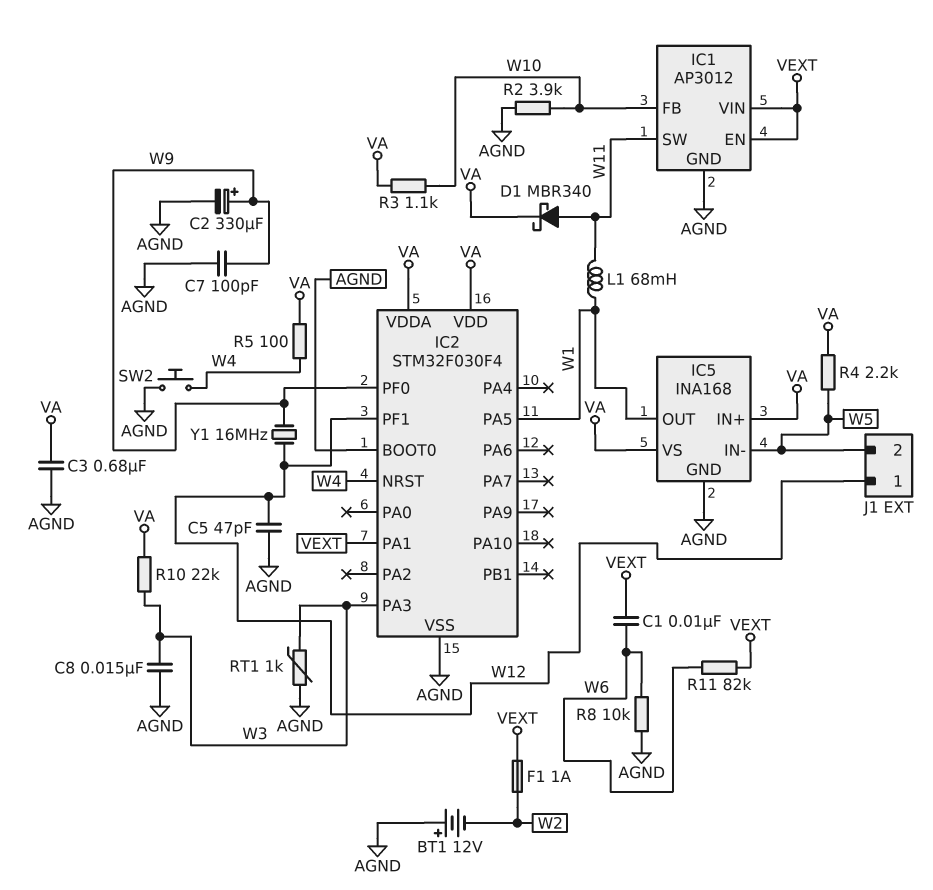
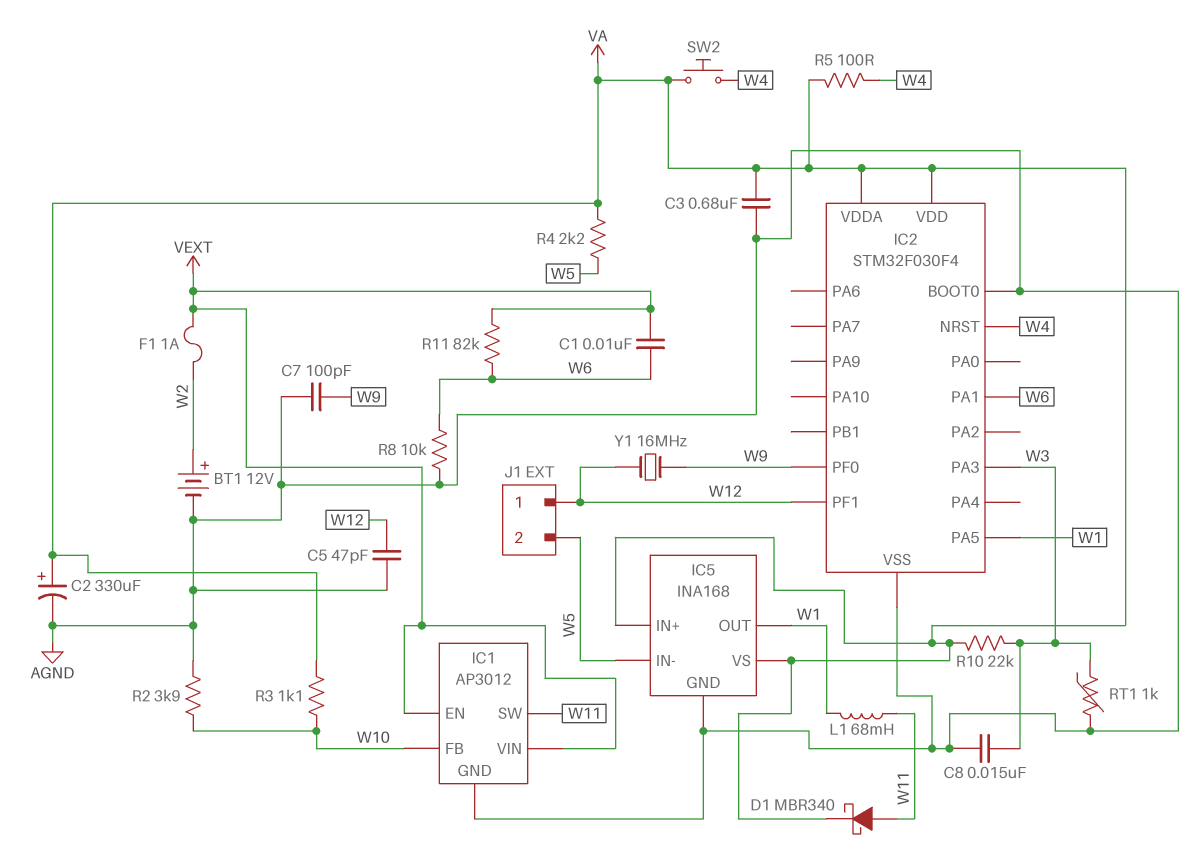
BT1: 12V (plus AGND, minus W2) -> 12V (plus W2, minus AGND)
C2: 330uF (plus W9, minus AGND) -> 330uF (plus VA, minus AGND)
IC2 pin PA1: VEXT -> W6
SW2: button (AGND, W4) -> button (VA, W4)

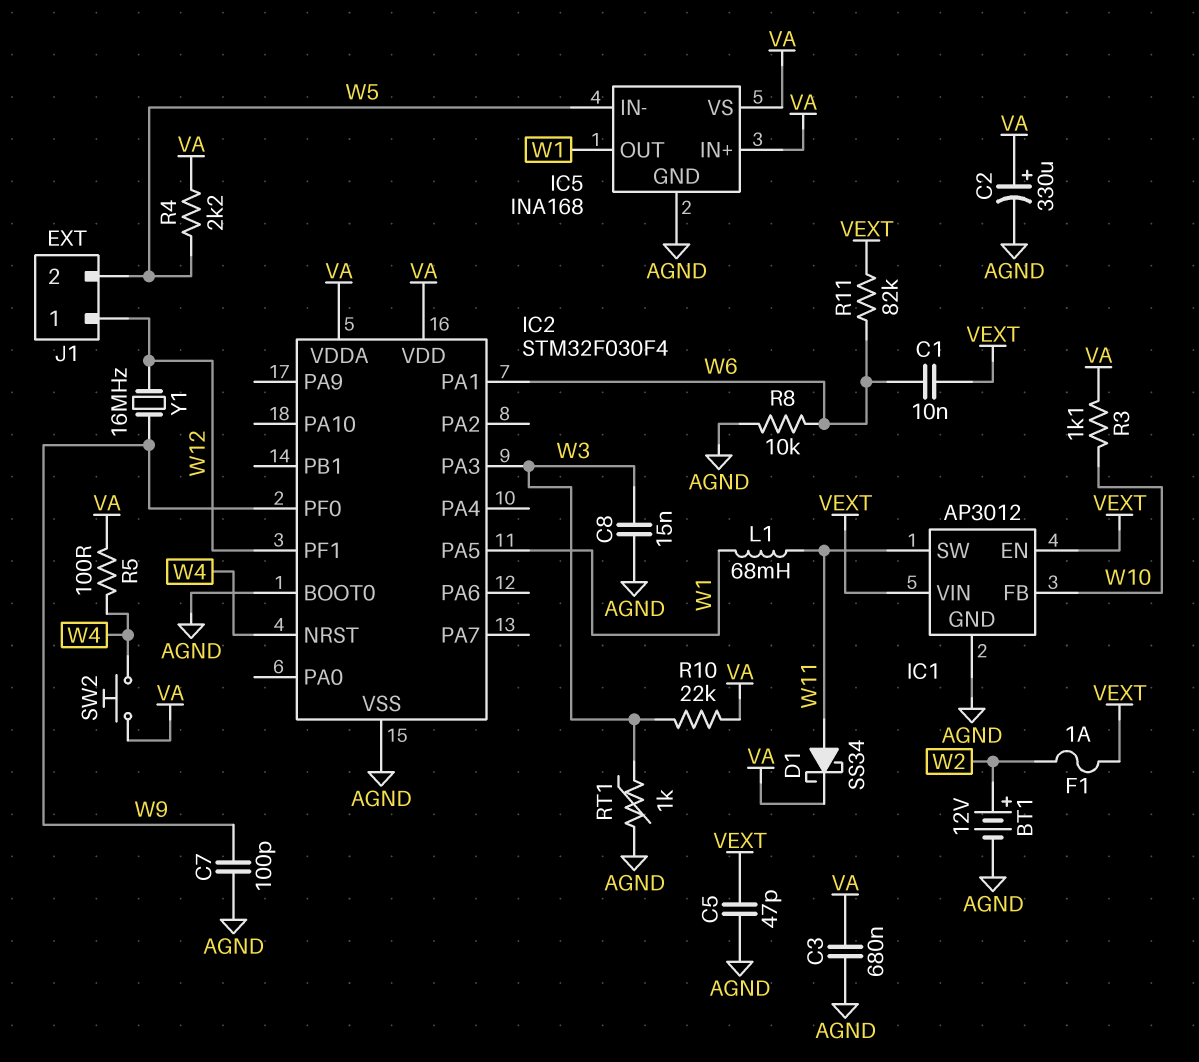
C5: 47pF (AGND, W12) -> 47pF (AGND, VEXT)
D1: schottky MBR340 (A W11, K VA) -> schottky SS34 (A W11, K VA)
R2: 3.9k (AGND, W10) -> none

